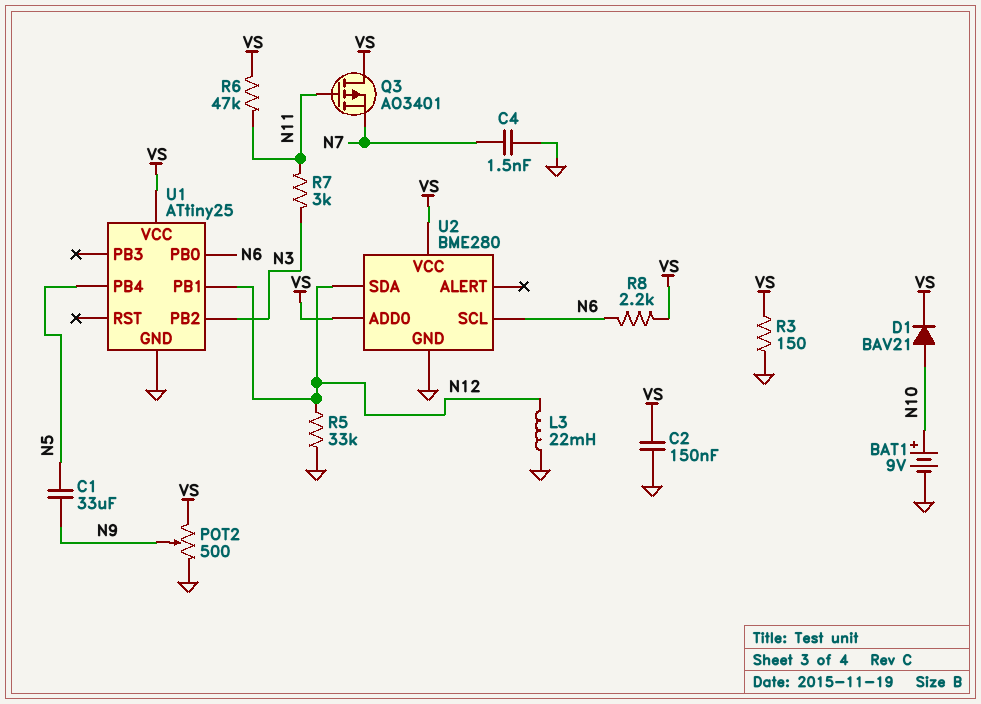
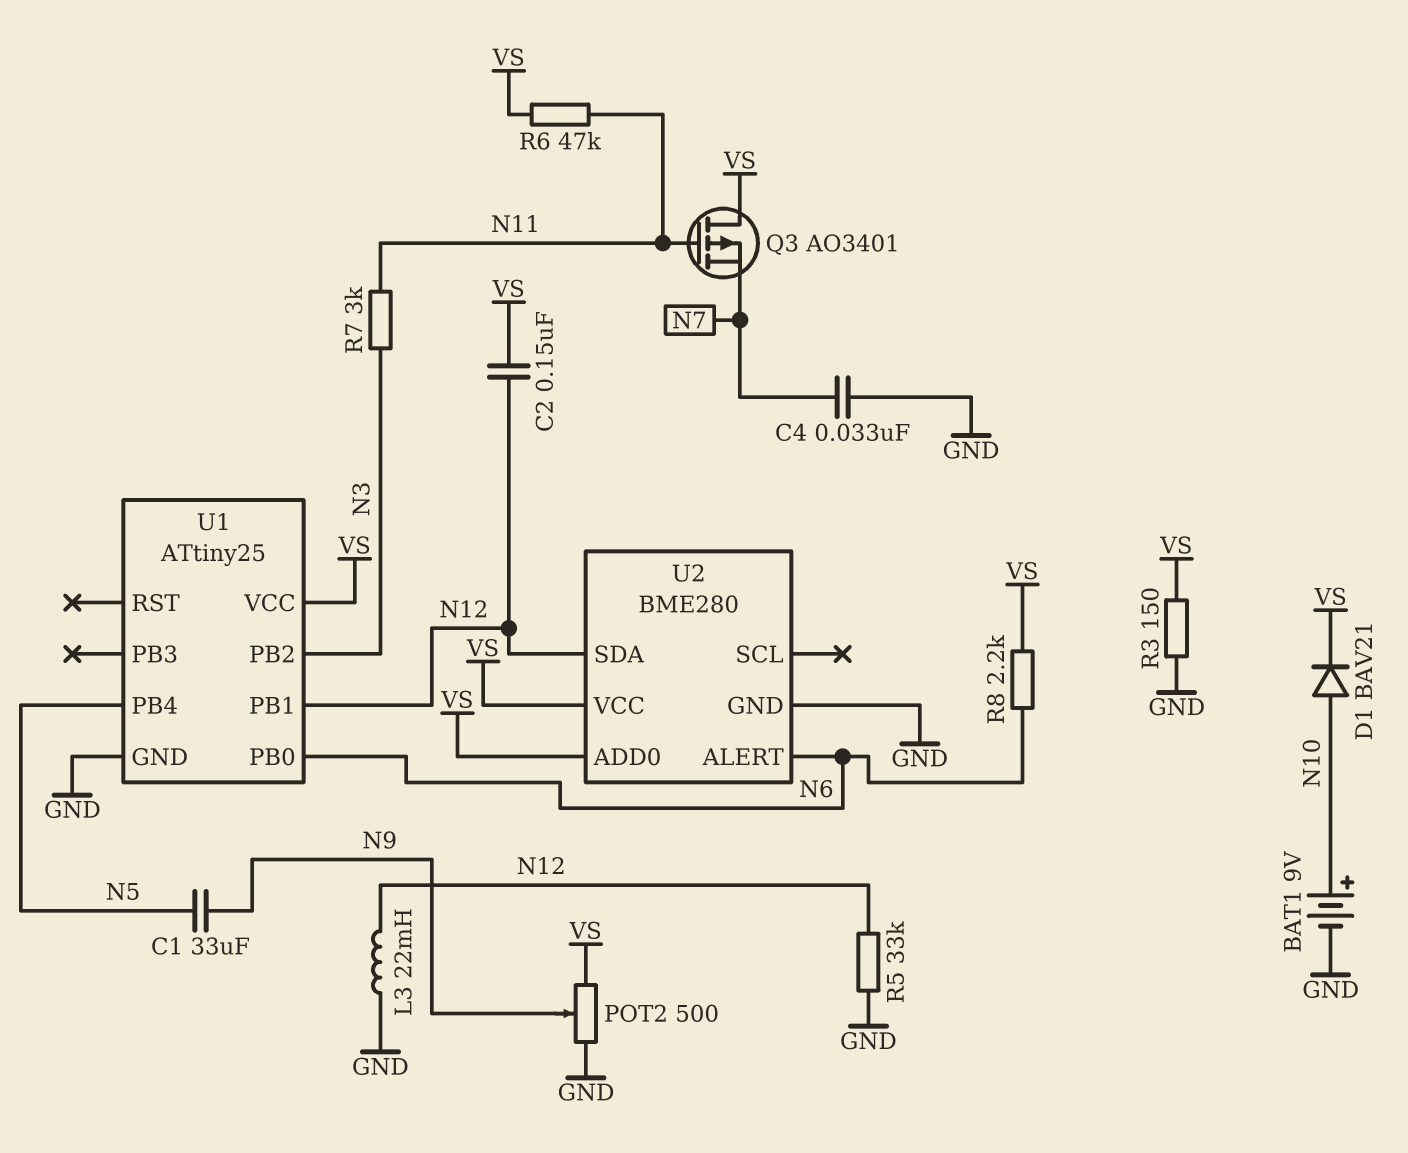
C2: 150nF (GND, VS) -> 150nF (N12, VS)
C4: 1.5nF (GND, N7) -> 33nF (GND, N7)
U2 pin ALERT: none -> N6
U2 pin SCL: N6 -> none

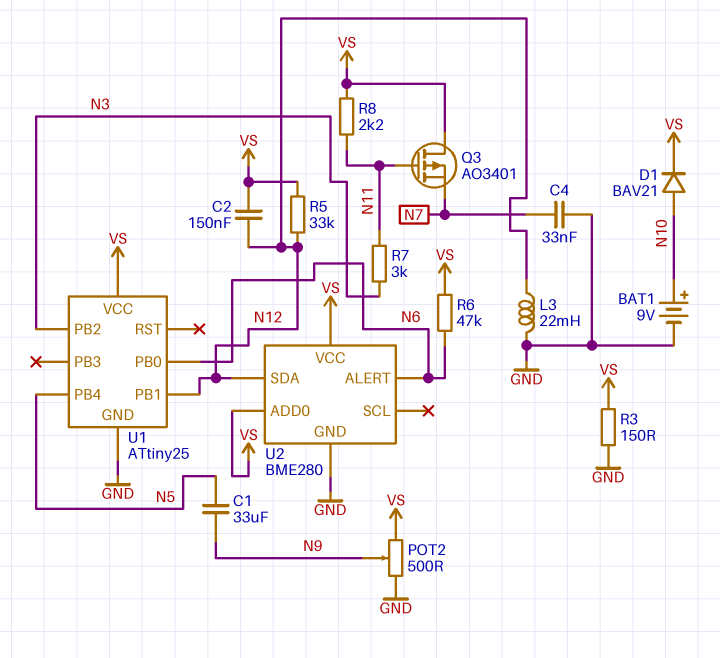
R5: 33k (GND, N12) -> 33k (N12, VS)
R6: 47k (N11, VS) -> 47k (N6, VS)
R8: 2.2k (N6, VS) -> 2.2k (N11, VS)

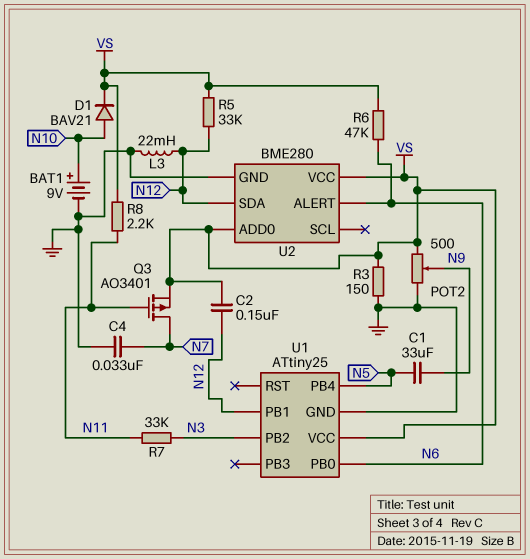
Q3: PMOS AO3401 (G N11, D VS, S N7) -> PMOS AO3401 (G N11, D N7, S VS)
R7: 3k (N3, N11) -> 33k (N3, N11)

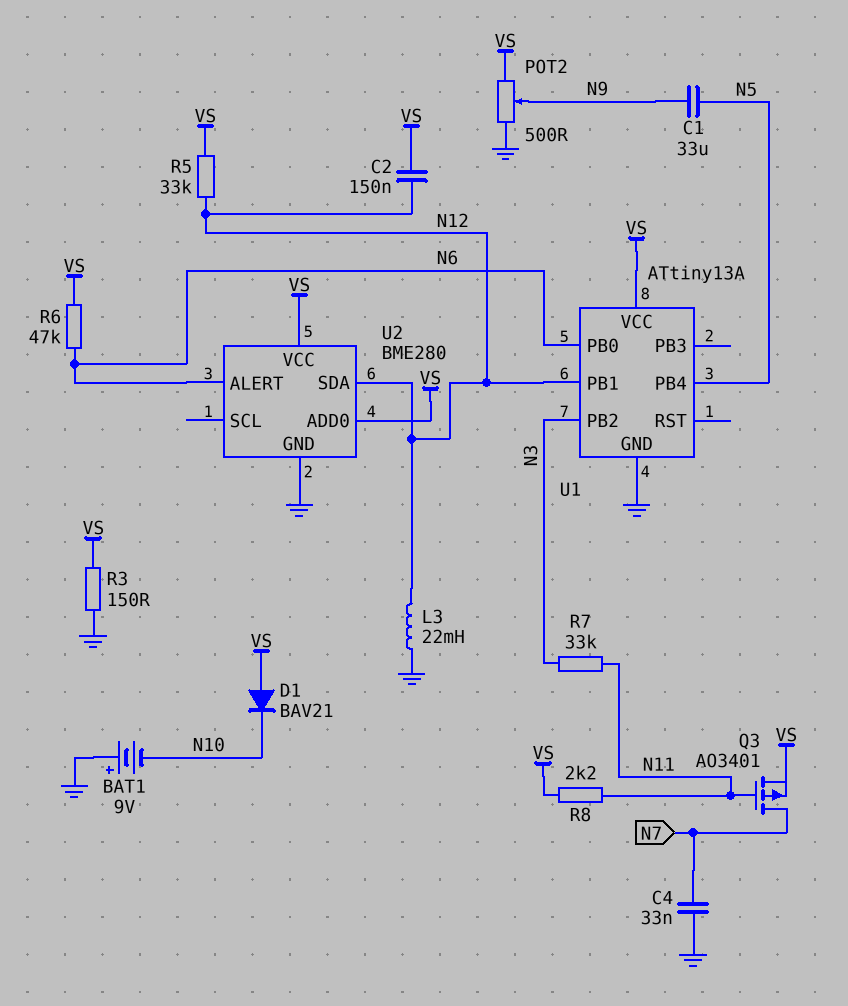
BAT1: 9V (plus N10, minus GND) -> 9V (plus GND, minus N10)
D1: diode BAV21 (A N10, K VS) -> diode BAV21 (A VS, K N10)
U1: ATtiny25 -> ATtiny13A

